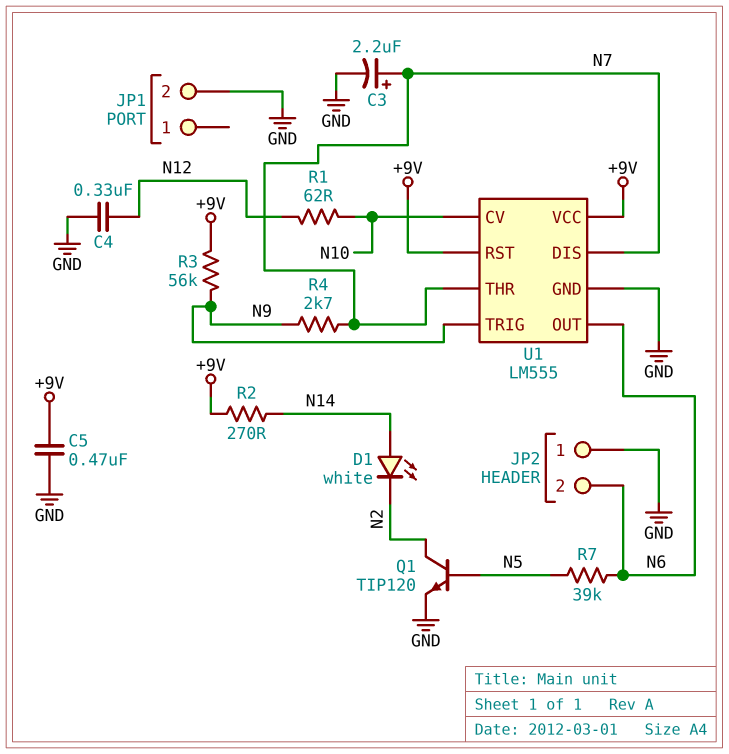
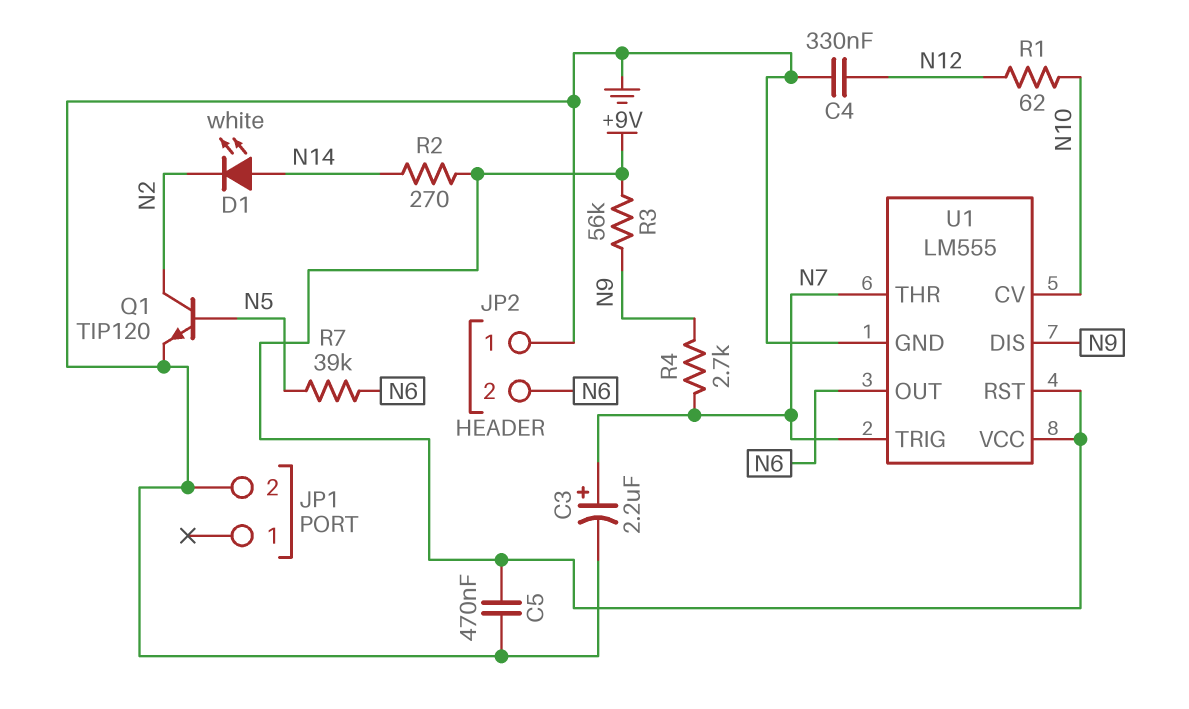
U1 pin DIS: N7 -> N9
U1 pin TRIG: N9 -> N7

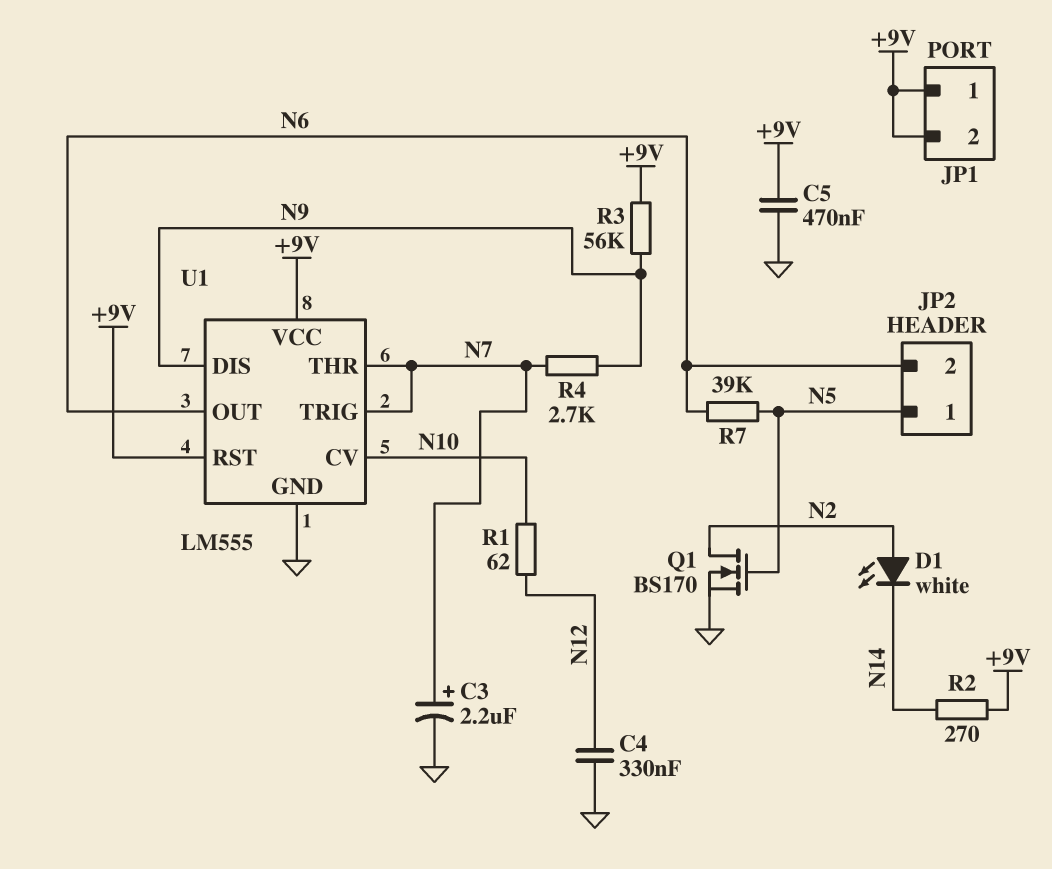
D1: LED white (A N14, K N2) -> LED white (A N2, K N14)
JP1 pin 1: none -> +9V
JP1 pin 2: GND -> +9V
JP2 pin 1: GND -> N5
Q1: NPN TIP120 (B N5, C N2, E GND) -> NMOS BS170 (G N5, D N2, S GND)

